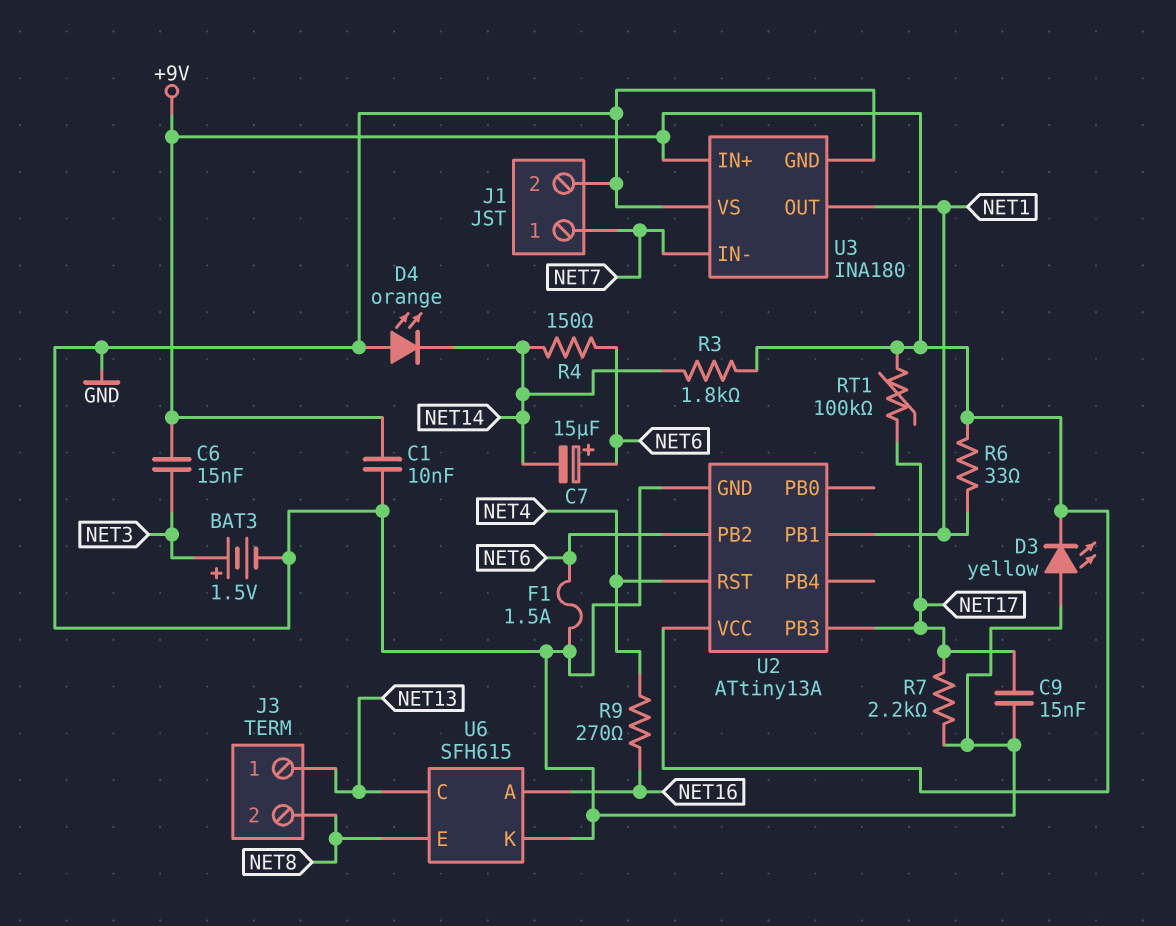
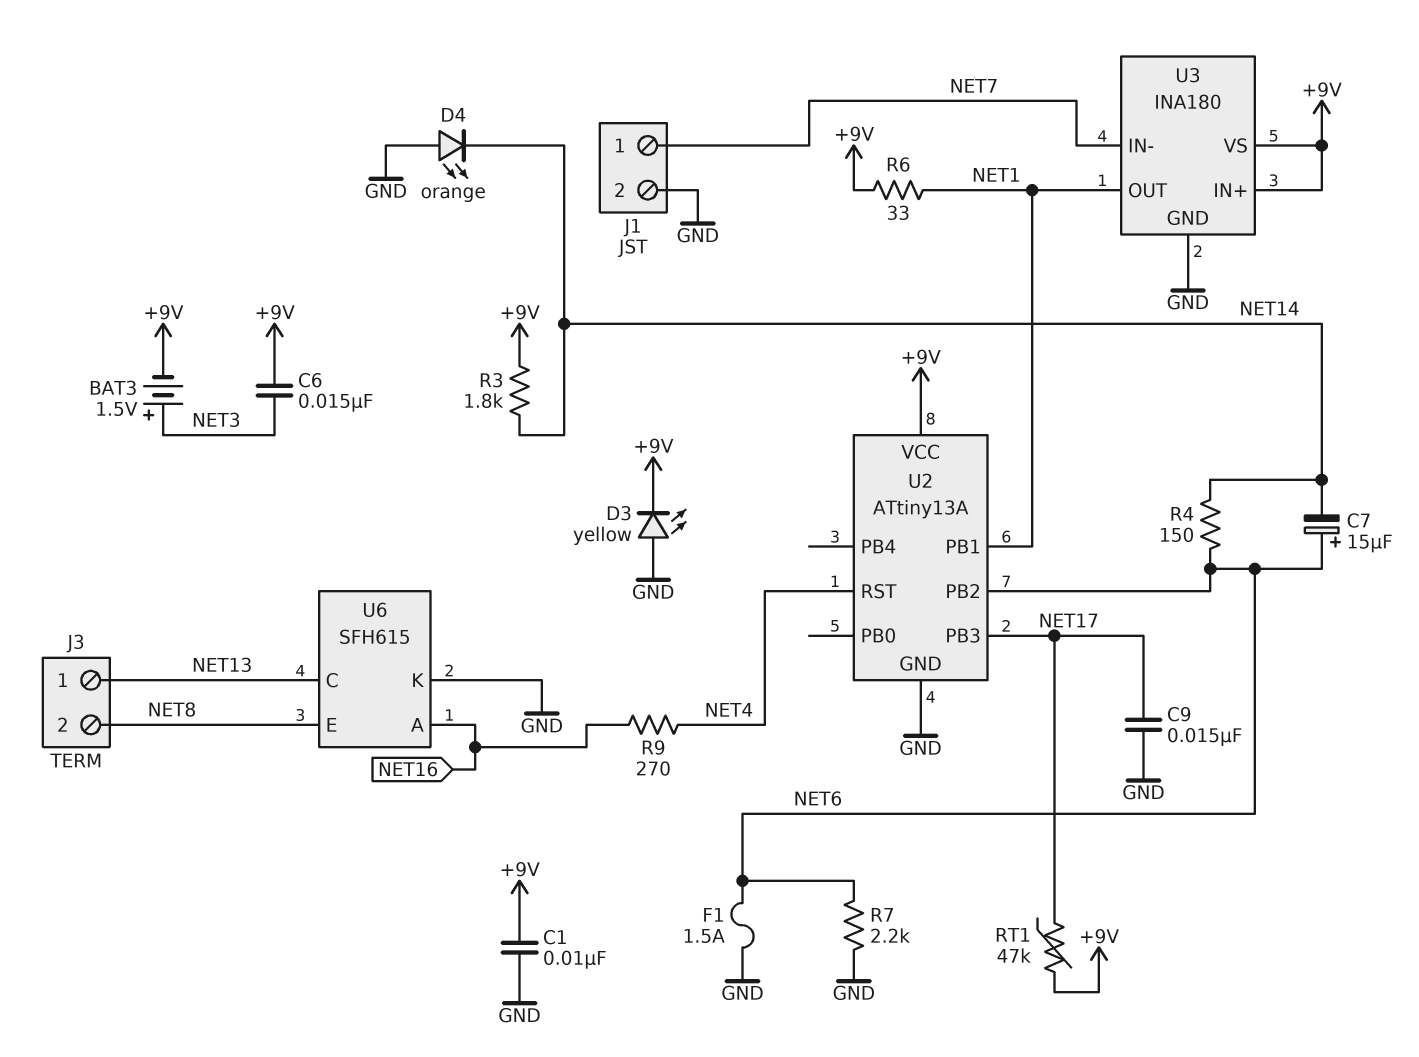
BAT3: 1.5V (plus NET3, minus GND) -> 1.5V (plus NET3, minus +9V)
R7: 2.2k (GND, NET17) -> 2.2k (GND, NET6)
RT1: 100k (+9V, NET17) -> 47k (+9V, NET17)
U3 pin VS: GND -> +9V

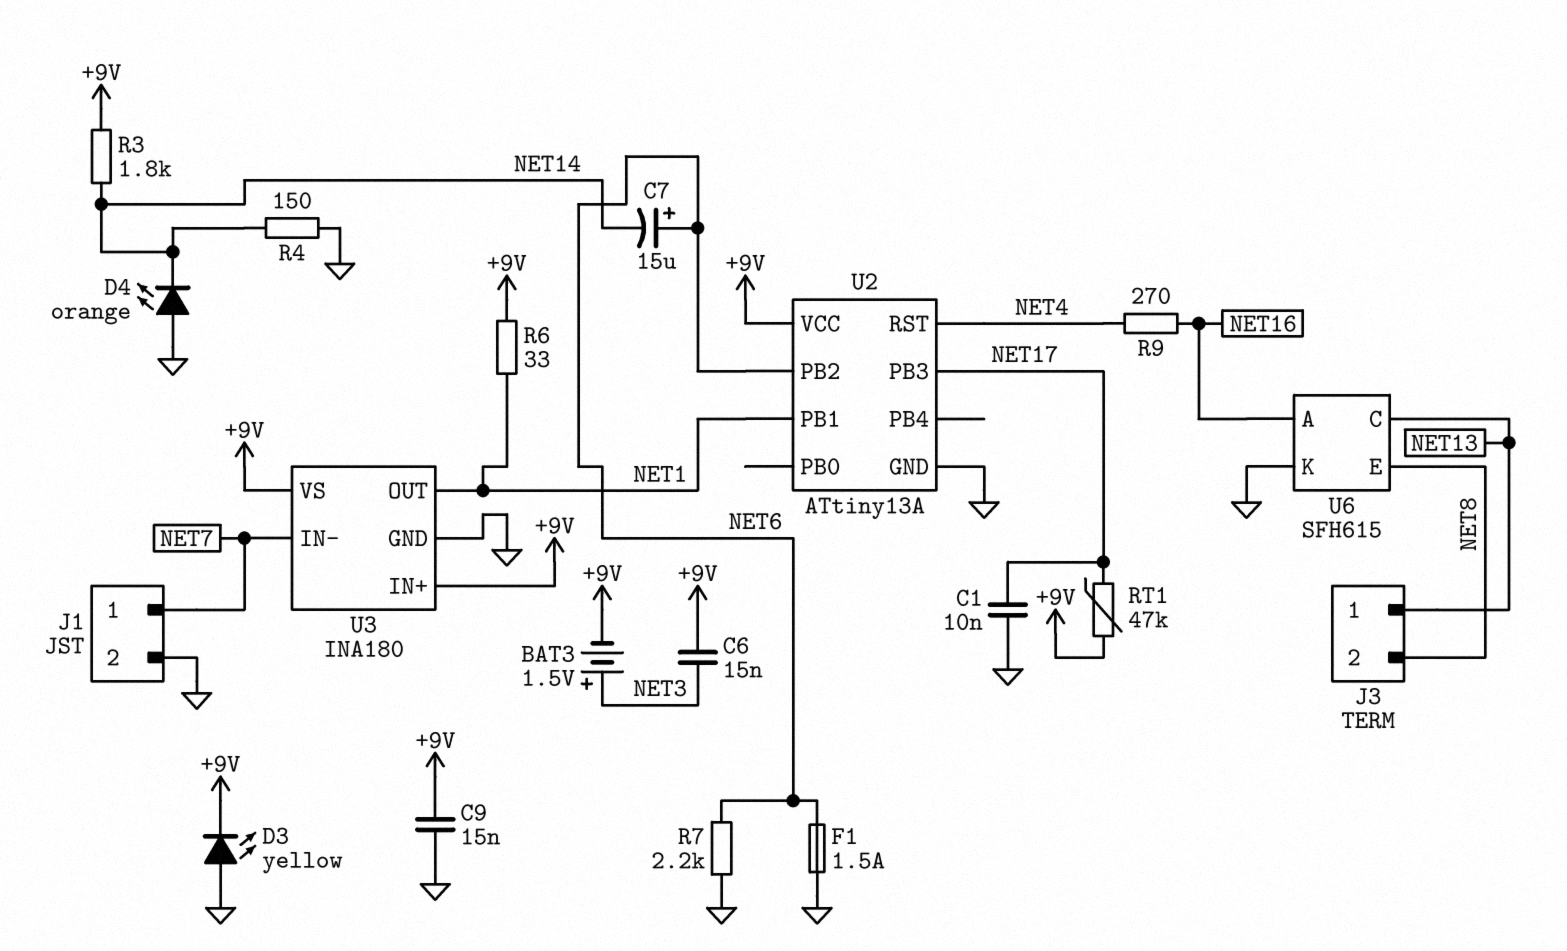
C1: 10nF (+9V, GND) -> 10nF (GND, NET17)
C9: 15nF (GND, NET17) -> 15nF (+9V, GND)
R4: 150 (NET6, NET14) -> 150 (GND, NET14)

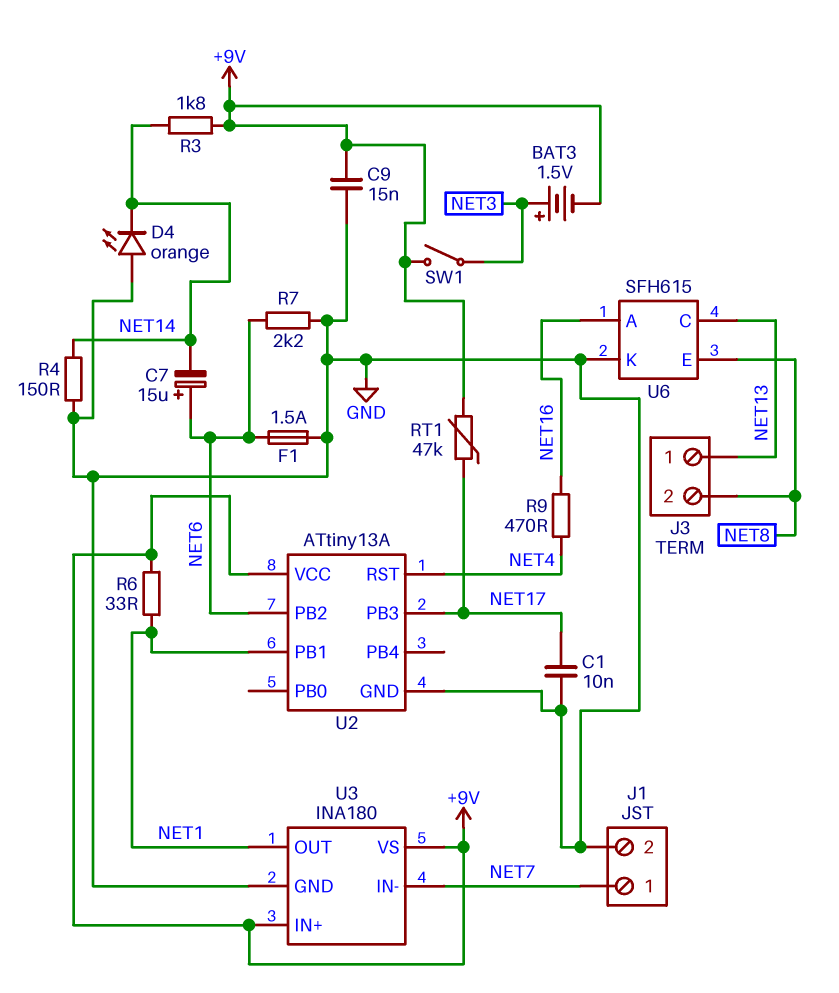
C6: 15nF (+9V, NET3) -> none
D3: LED yellow (A GND, K +9V) -> none
R9: 270 (NET4, NET16) -> 470 (NET4, NET16)
SW1: none -> switch (+9V, NET3)

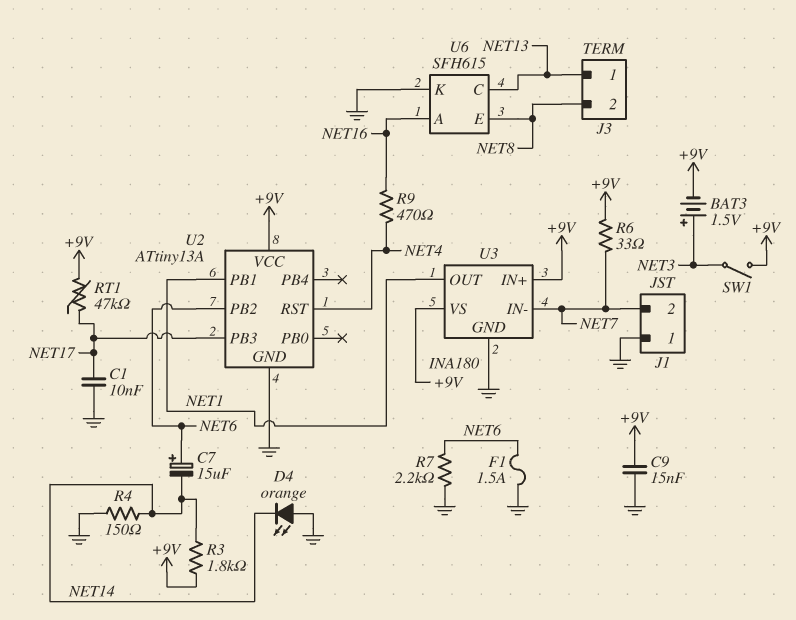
J1 pin 1: NET7 -> GND
J1 pin 2: GND -> NET7
R6: 33 (+9V, NET1) -> 33 (+9V, NET7)

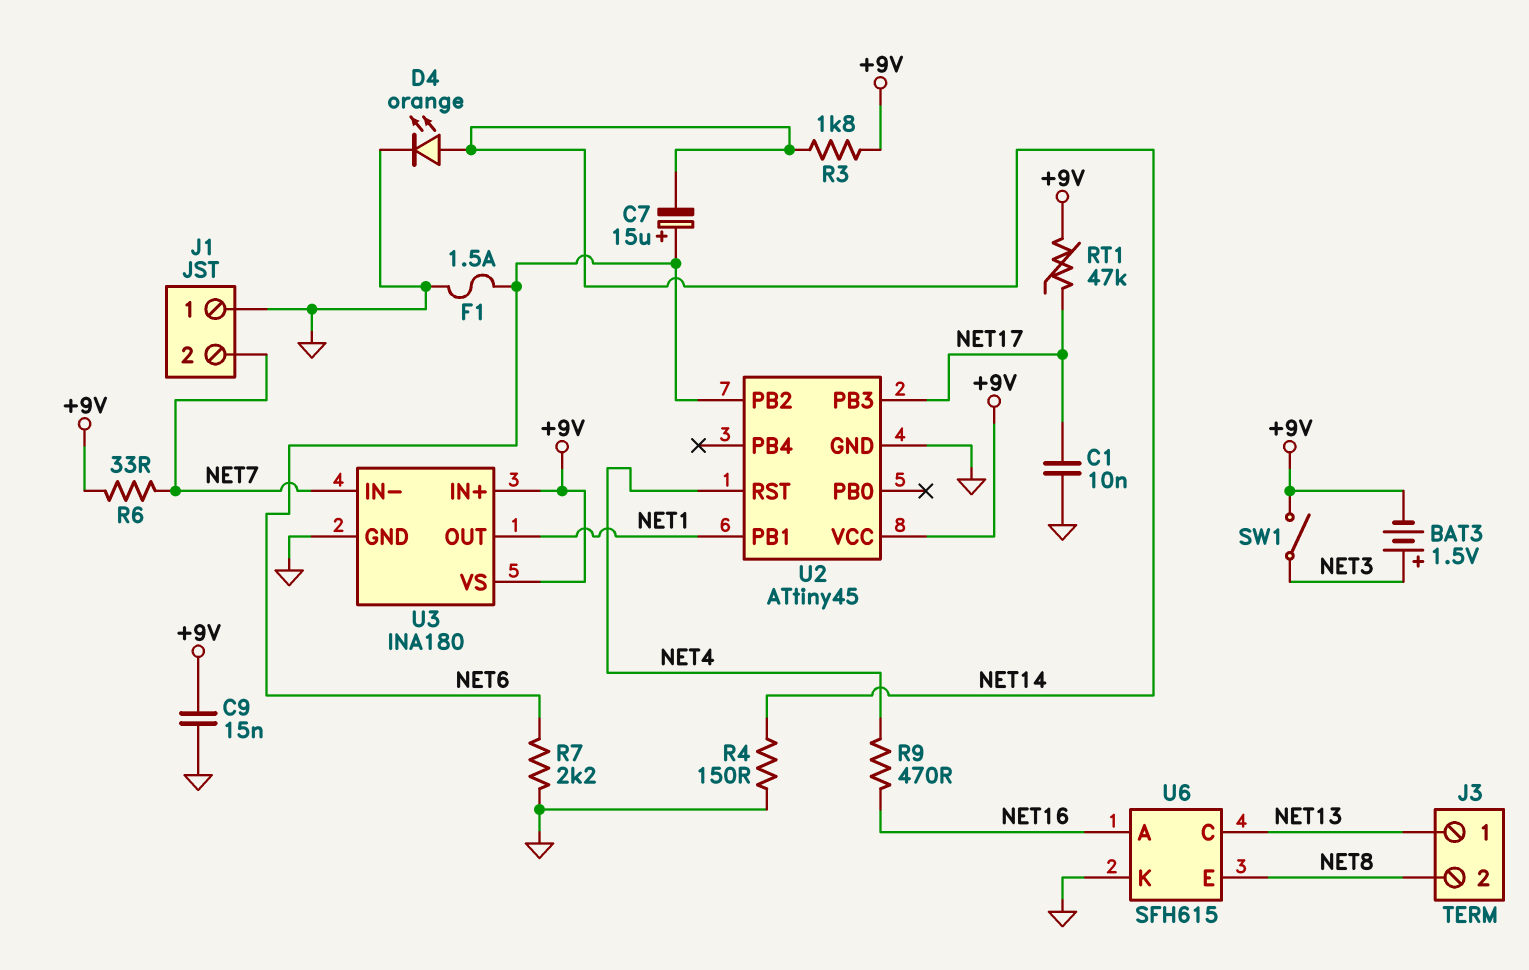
D4: LED orange (A GND, K NET14) -> LED orange (A NET14, K GND)
U2: ATtiny13A -> ATtiny45

